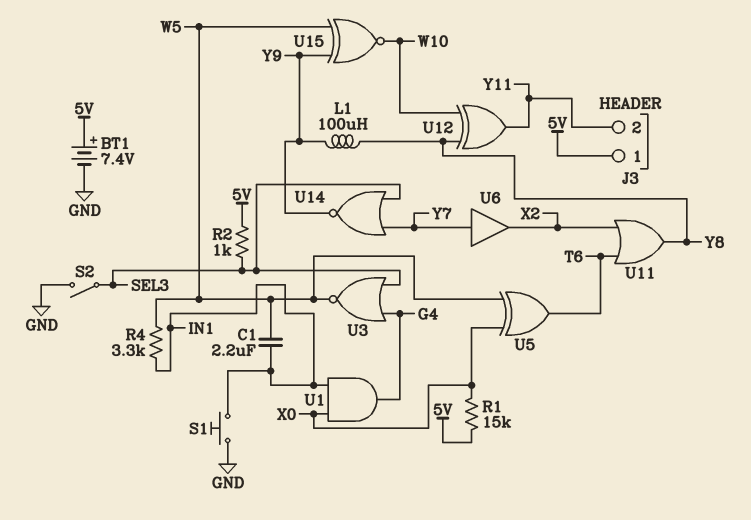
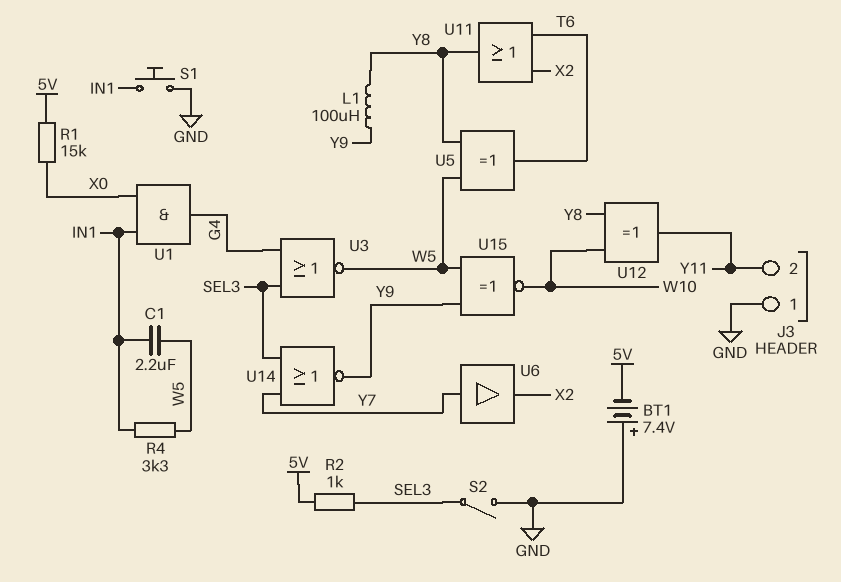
BT1: 7.4V (plus 5V, minus GND) -> 7.4V (plus GND, minus 5V)
J3 pin 1: 5V -> GND
U5: XOR (in W5, in X0, out T6) -> XOR (in W5, in Y8, out T6)

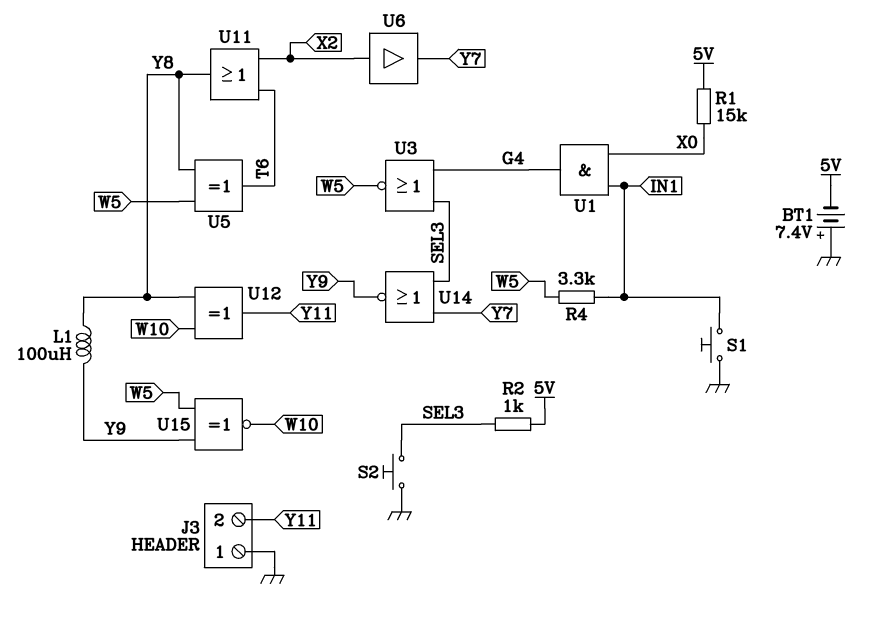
C1: 2.2uF (IN1, W5) -> none
S2: switch (GND, SEL3) -> button (GND, SEL3)
U6: buffer (in Y7, out X2) -> buffer (in X2, out Y7)

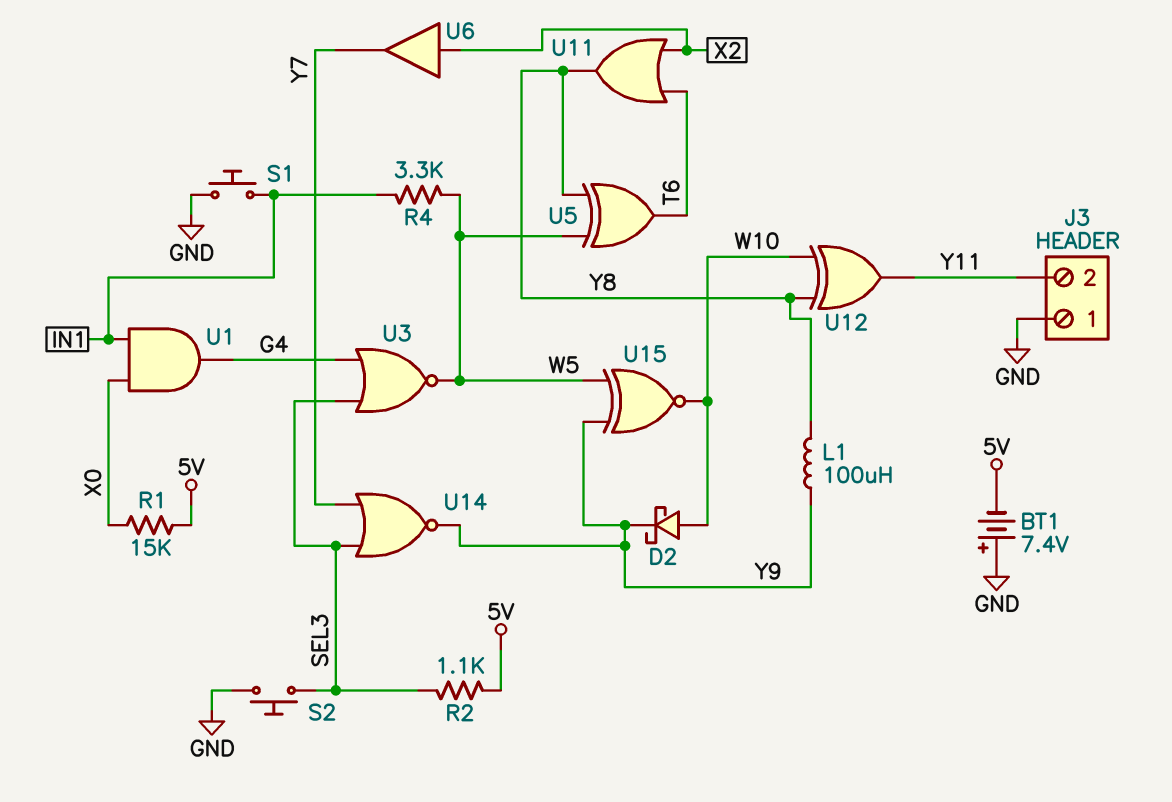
D2: none -> schottky (A W10, K Y9)
R2: 1k (5V, SEL3) -> 1.1k (5V, SEL3)

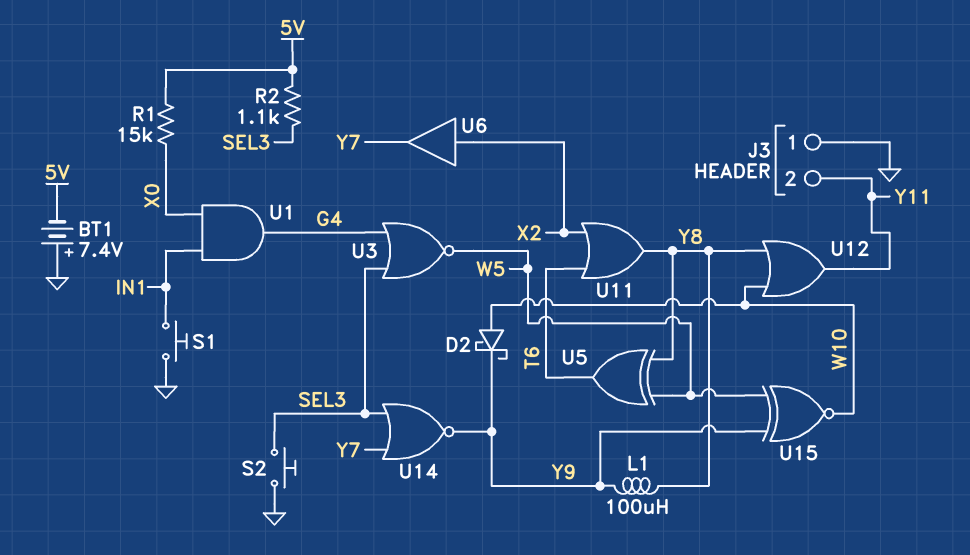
R4: 3.3k (IN1, W5) -> none
U12: XOR (in W10, in Y8, out Y11) -> OR (in W10, in Y8, out Y11)

